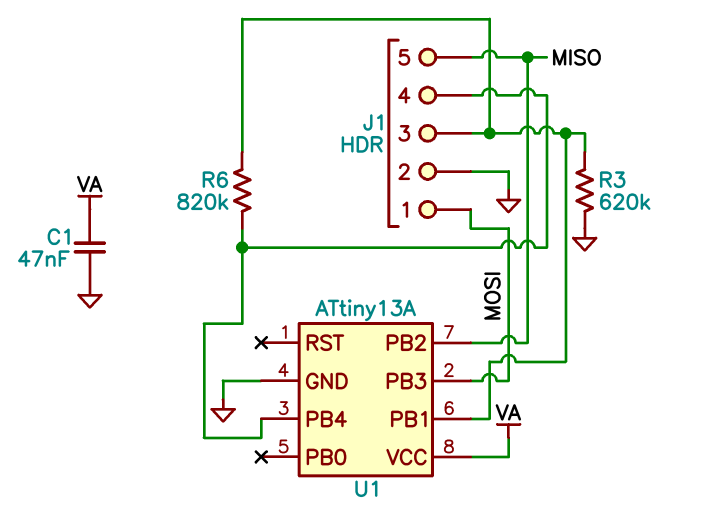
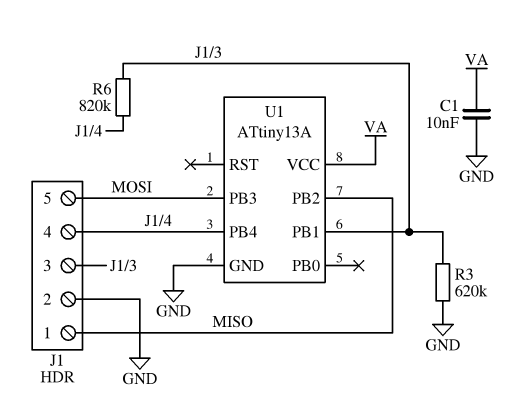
C1: 47nF (GND, VA) -> 10nF (GND, VA)
J1 pin 1: MOSI -> MISO
J1 pin 5: MISO -> MOSI

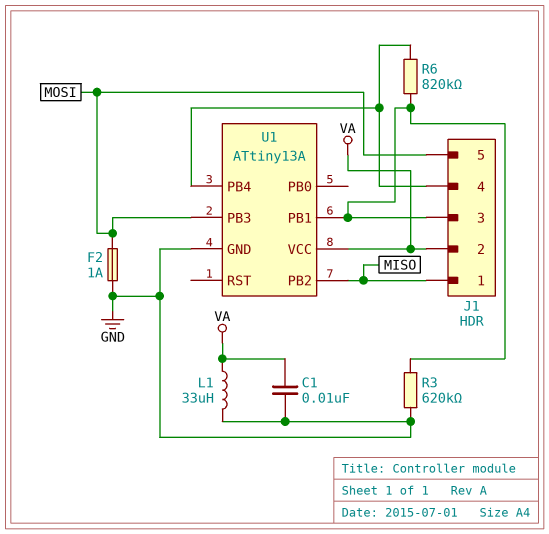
F2: none -> 1A (GND, MOSI)
J1 pin 2: GND -> VA
L1: none -> 33uH (GND, VA)

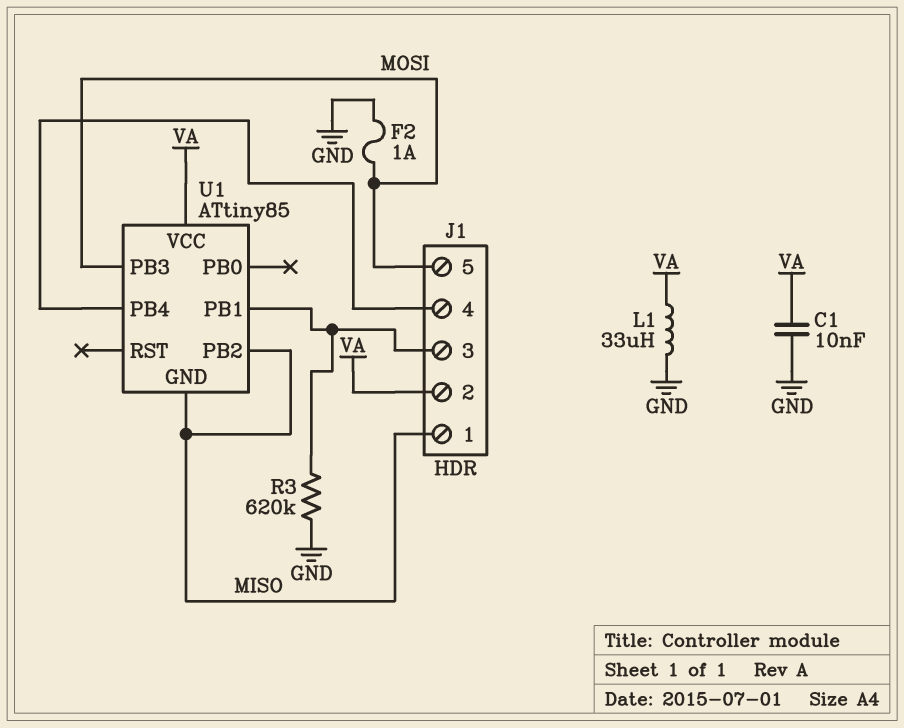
R6: 820k (J1/3, J1/4) -> none
U1: ATtiny13A -> ATtiny85
U1 pin GND: GND -> MISO

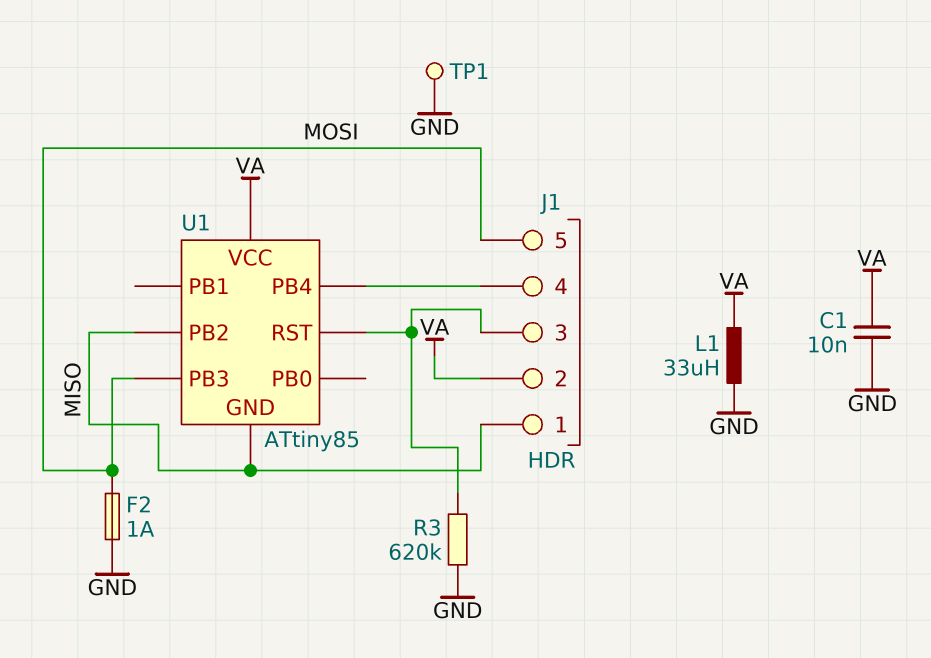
TP1: none -> test point (GND)
U1 pin PB1: J1/3 -> none
U1 pin RST: none -> J1/3

